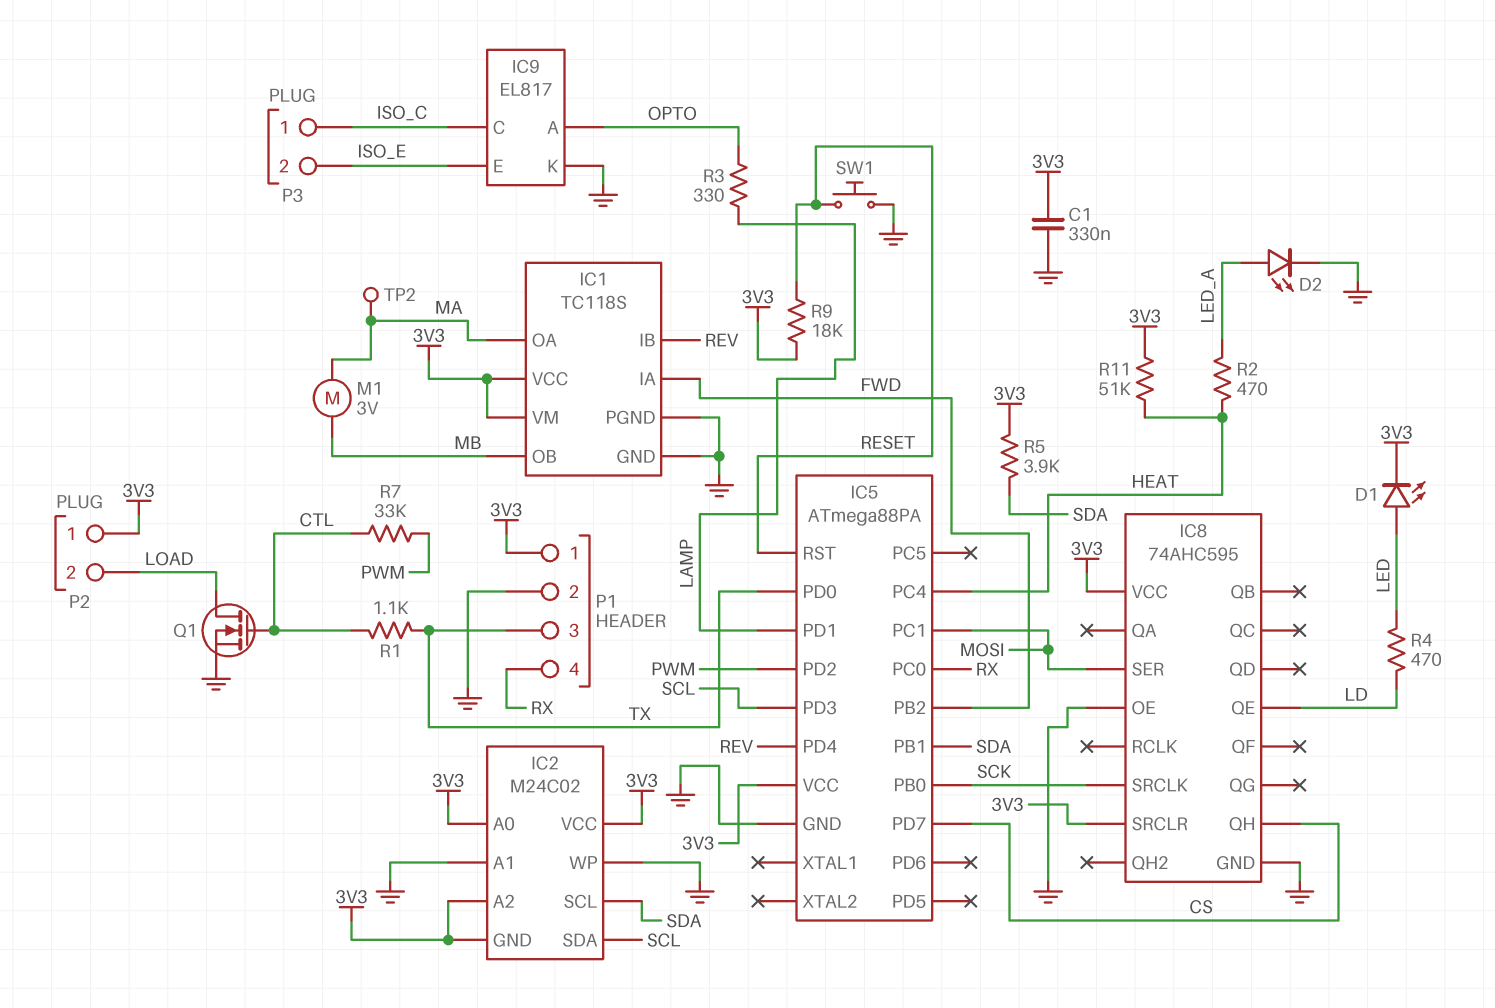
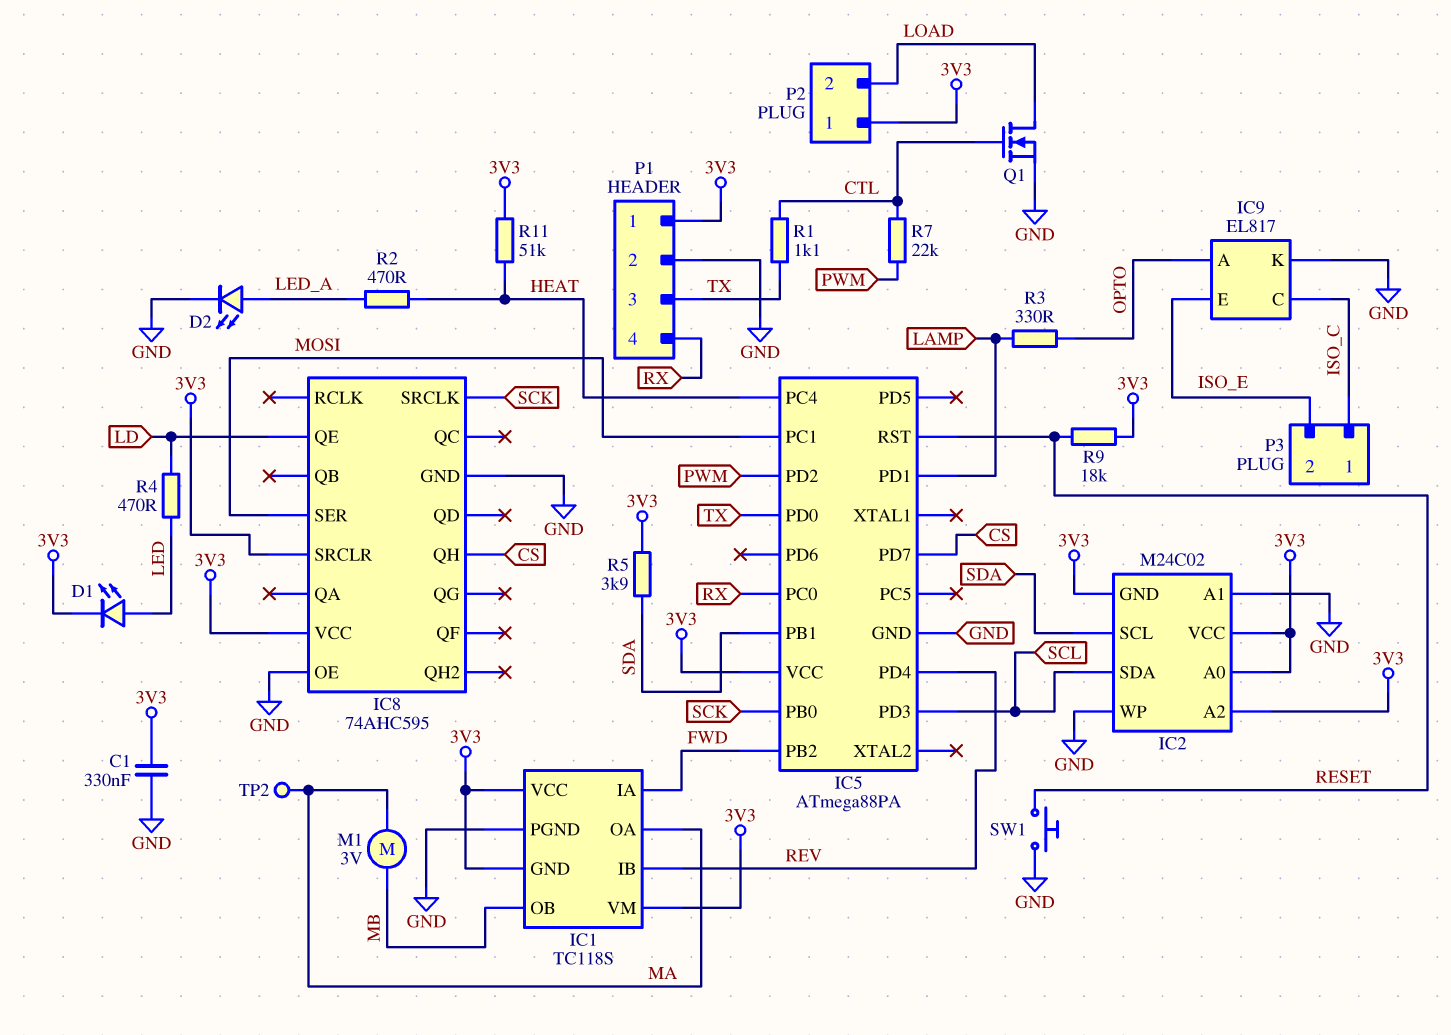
IC1 pin GND: GND -> 3V3
R7: 33k (CTL, PWM) -> 22k (CTL, PWM)

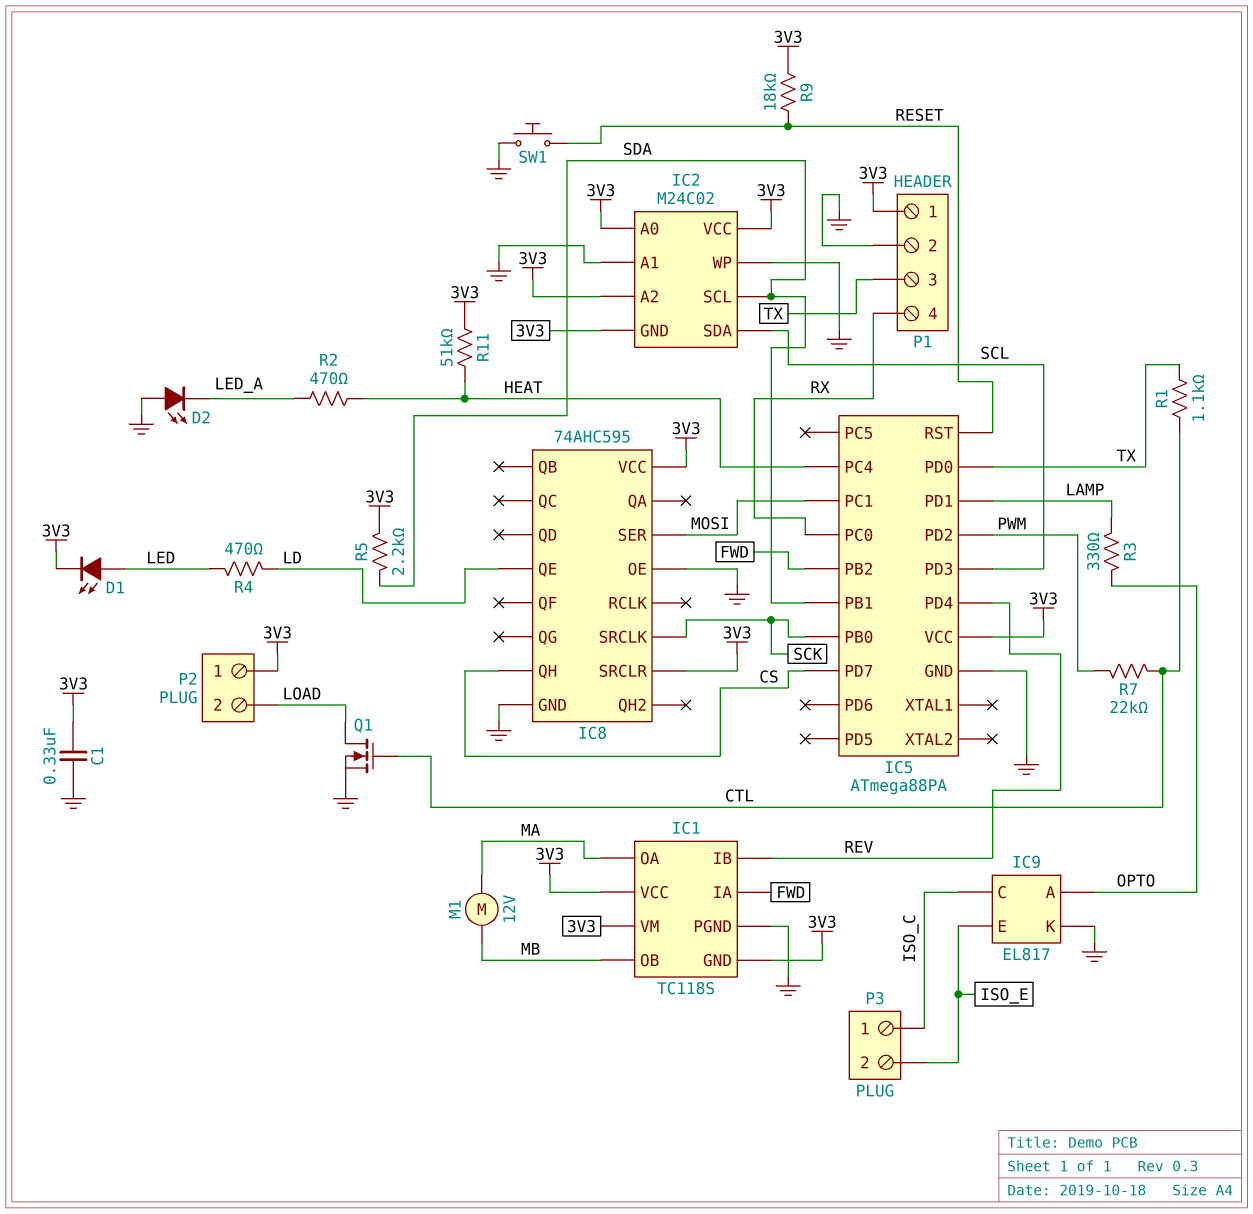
D2: LED (A LED_A, K GND) -> LED (A GND, K LED_A)
M1: motor 3V (MA, MB) -> motor 12V (MA, MB)
R5: 3.9k (3V3, SDA) -> 2.2k (3V3, SDA)
TP2: test point (MA) -> none

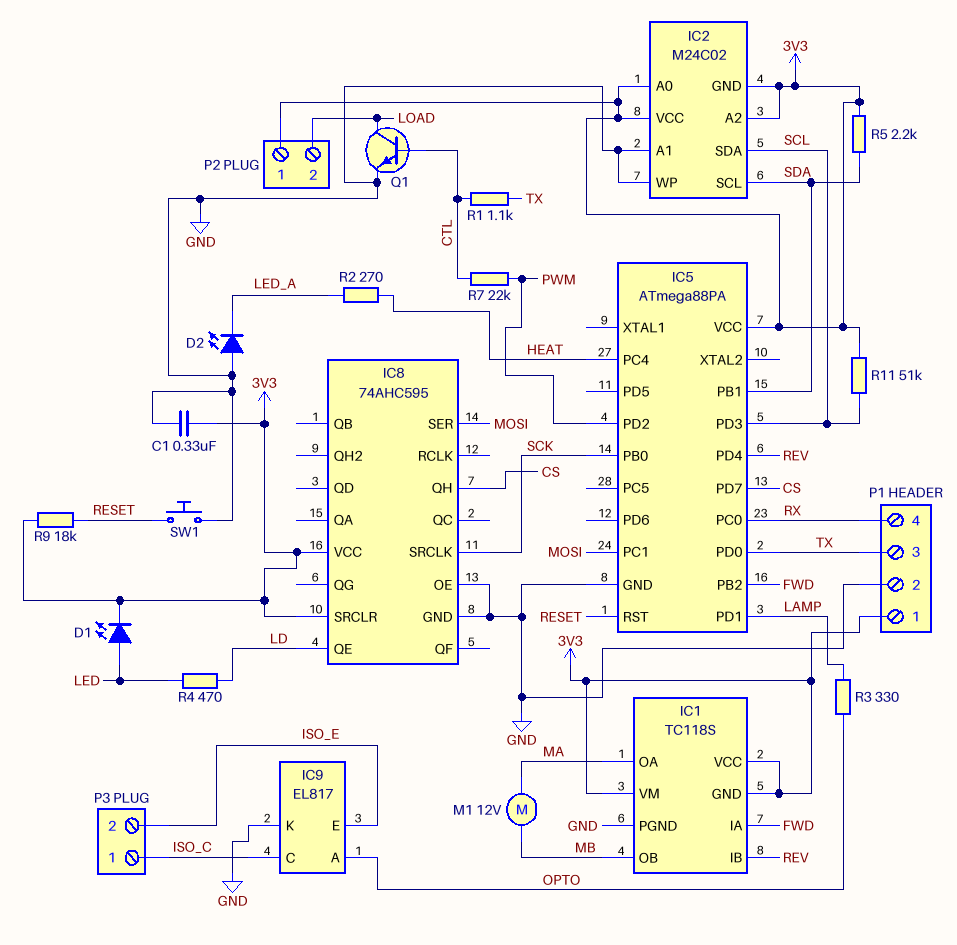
Q1: NMOS (G CTL, D LOAD, S GND) -> NPN (B CTL, C LOAD, E GND)
R2: 470 (HEAT, LED_A) -> 270 (HEAT, LED_A)
R11: 51k (3V3, HEAT) -> 51k (3V3, SCL)

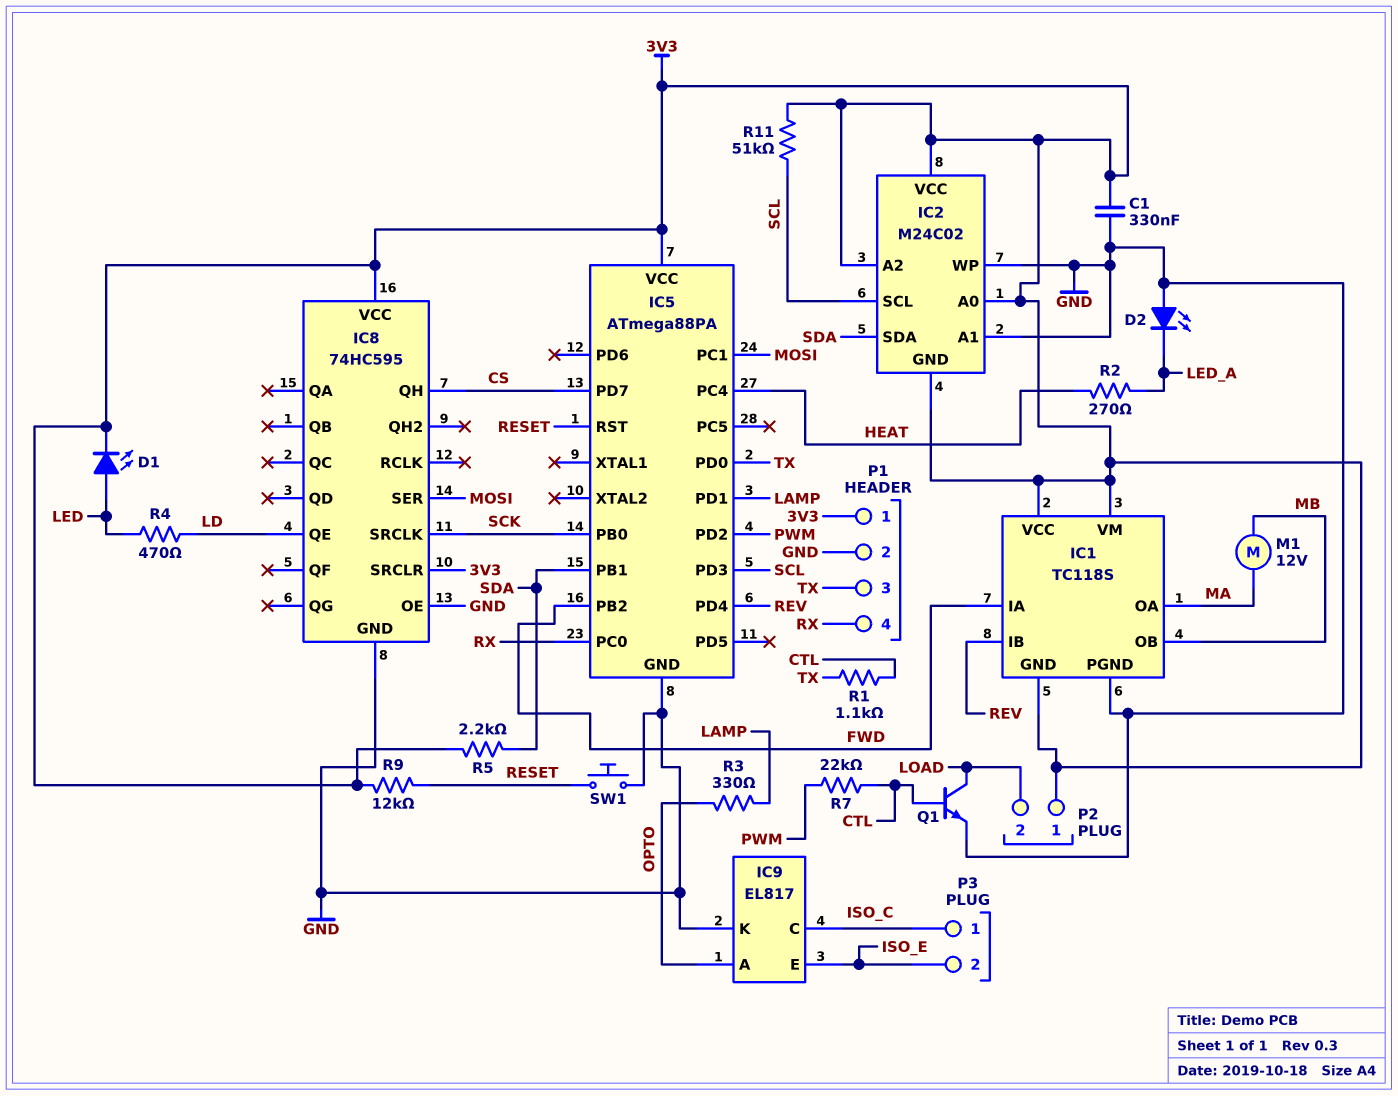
IC2 pin SCL: SDA -> SCL
IC2 pin SDA: SCL -> SDA
IC8: 74AHC595 -> 74HC595
R9: 18k (3V3, RESET) -> 12k (3V3, RESET)

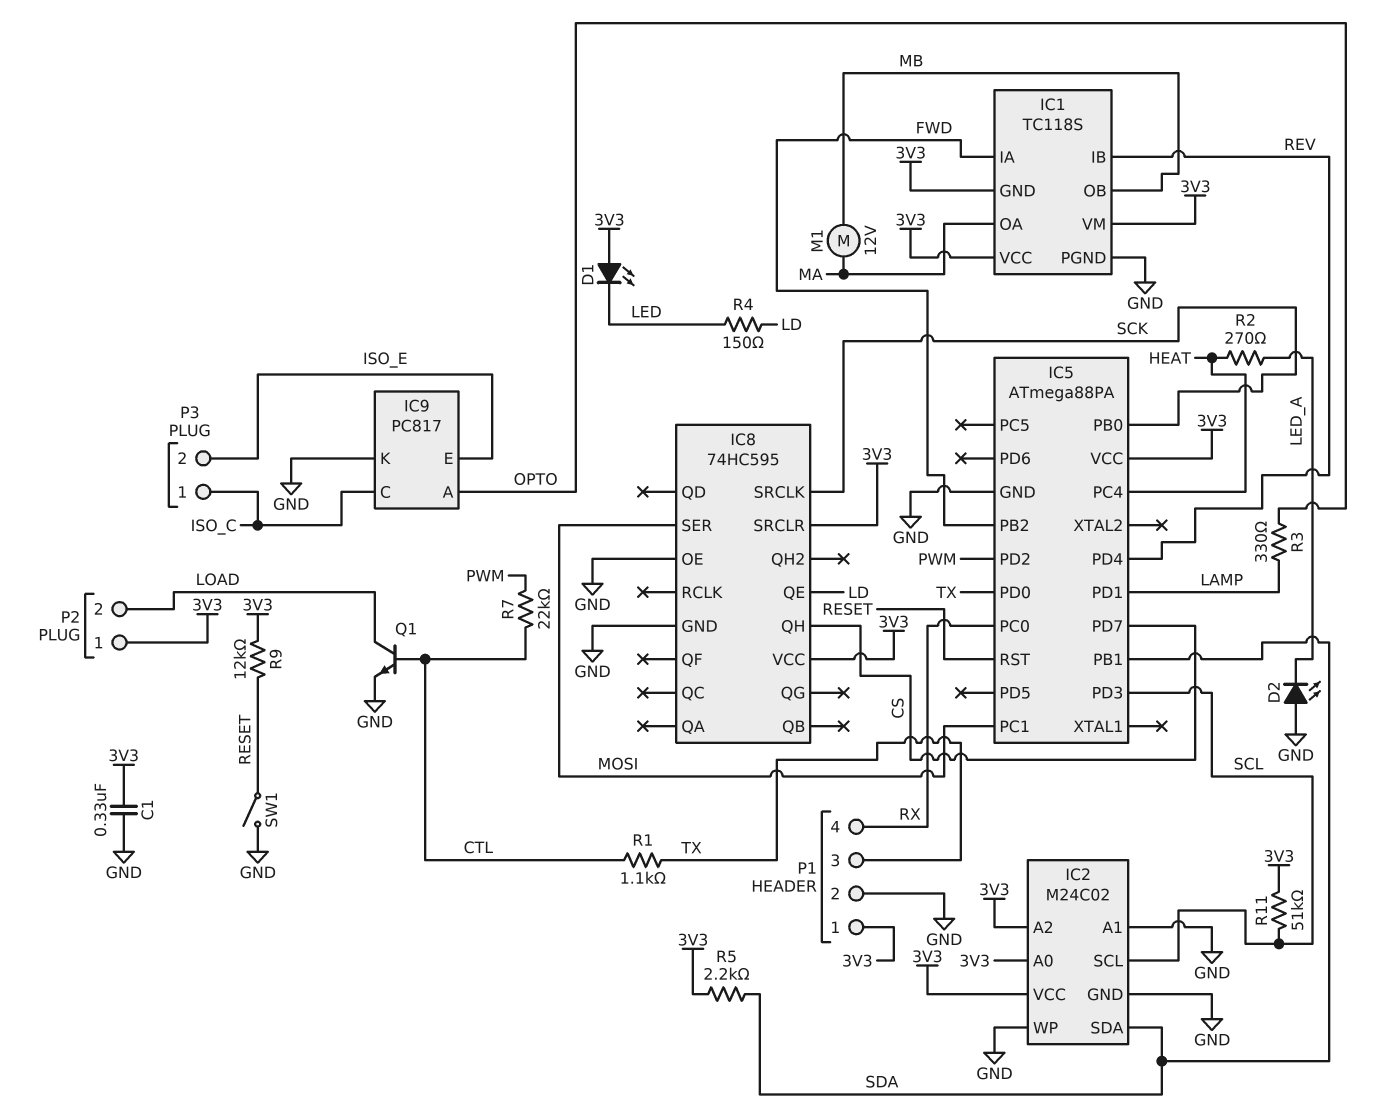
D1: LED (A LED, K 3V3) -> LED (A 3V3, K LED)
IC2 pin GND: 3V3 -> GND
IC9: EL817 -> PC817
R4: 470 (LD, LED) -> 150 (LD, LED)
SW1: button (GND, RESET) -> switch (GND, RESET)

